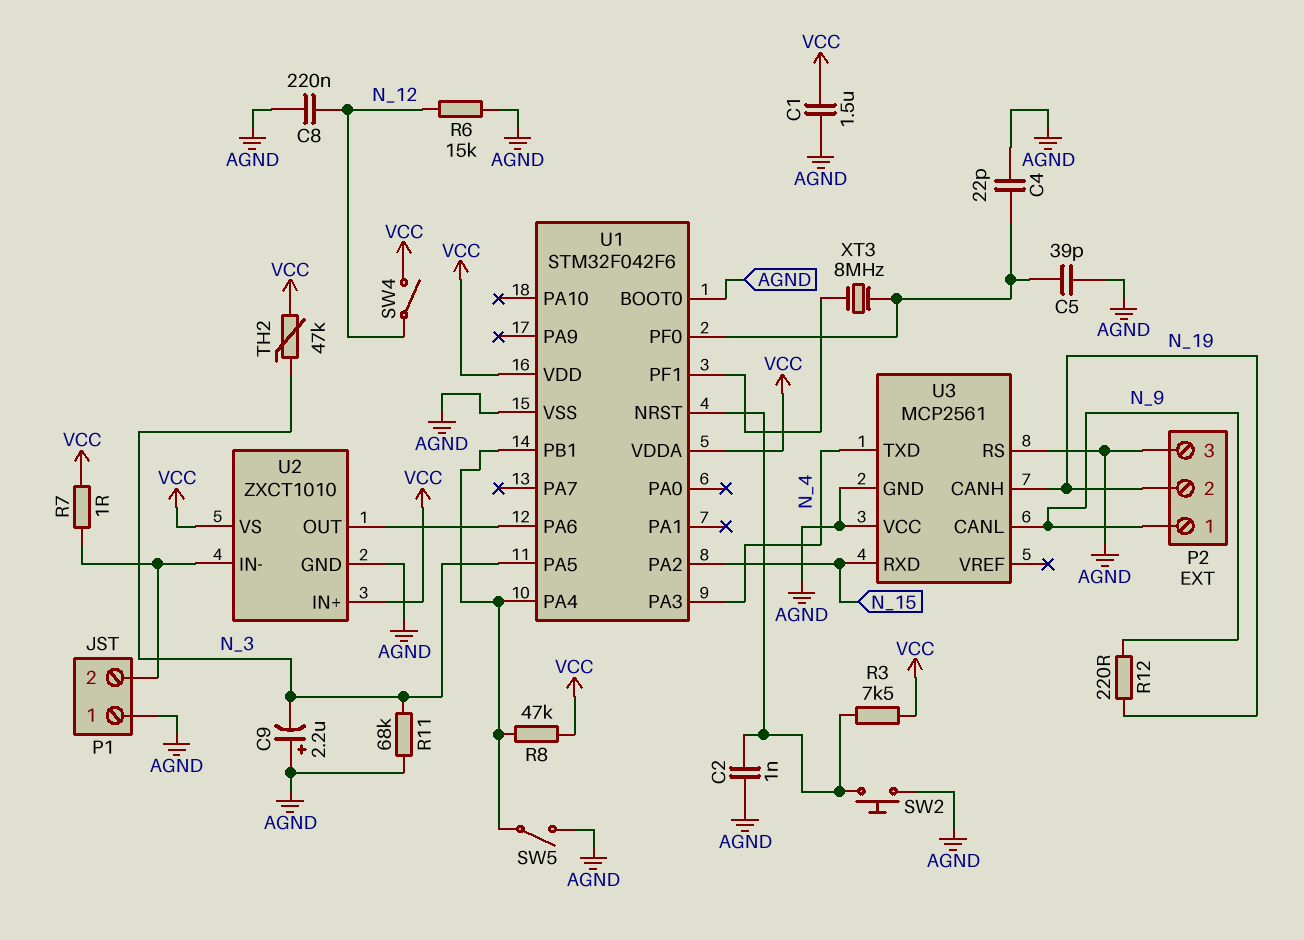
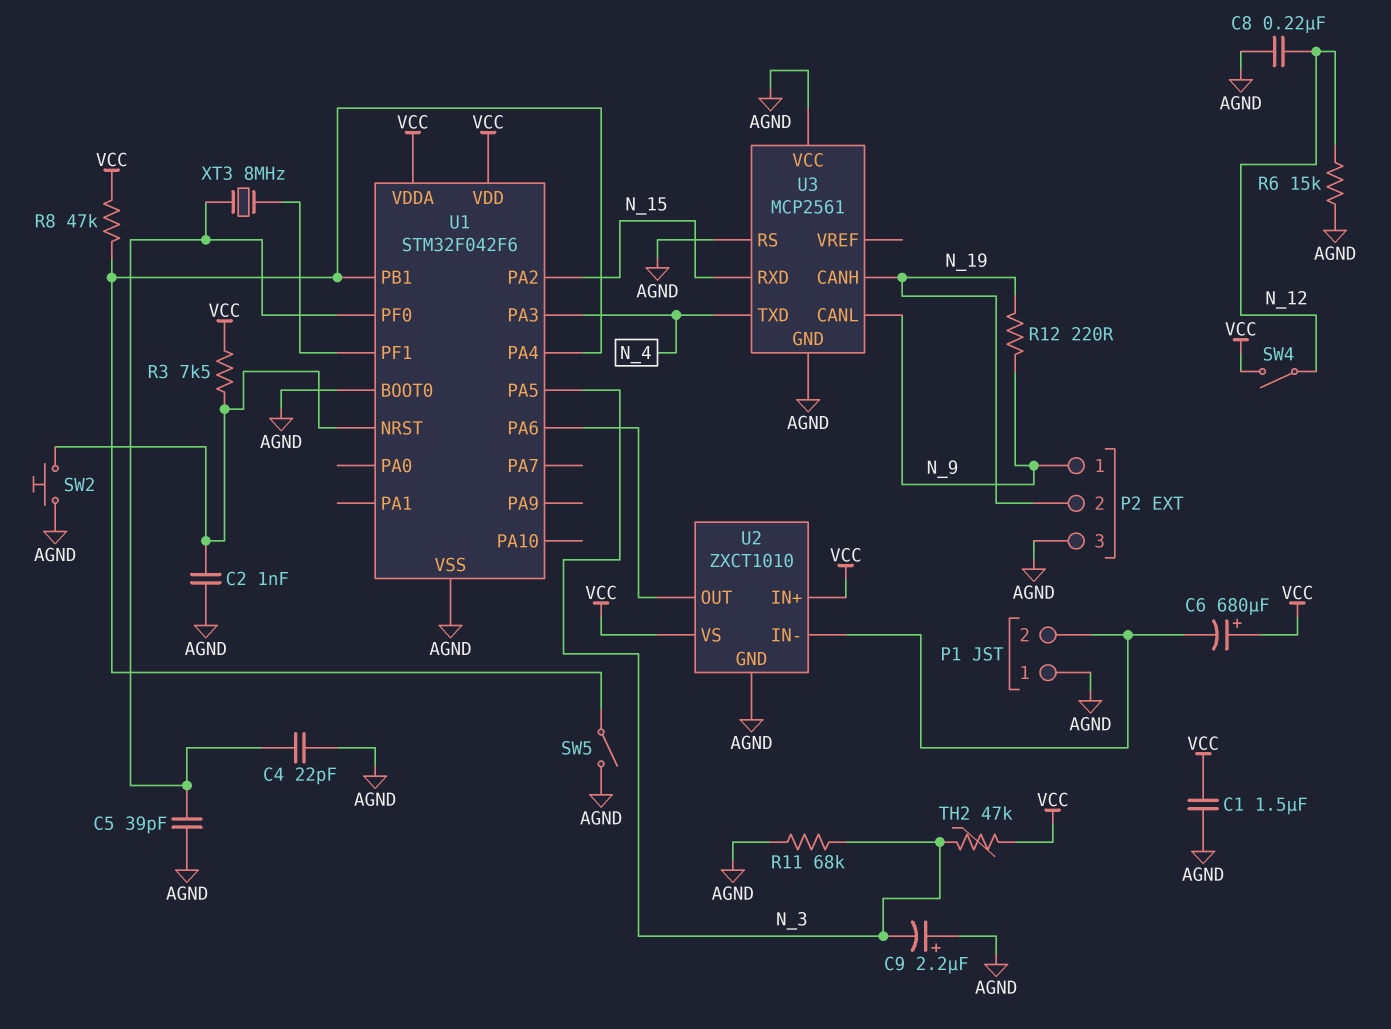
C6: none -> 680uF (plus VCC, minus P1/2)
R7: 1 (P1/2, VCC) -> none

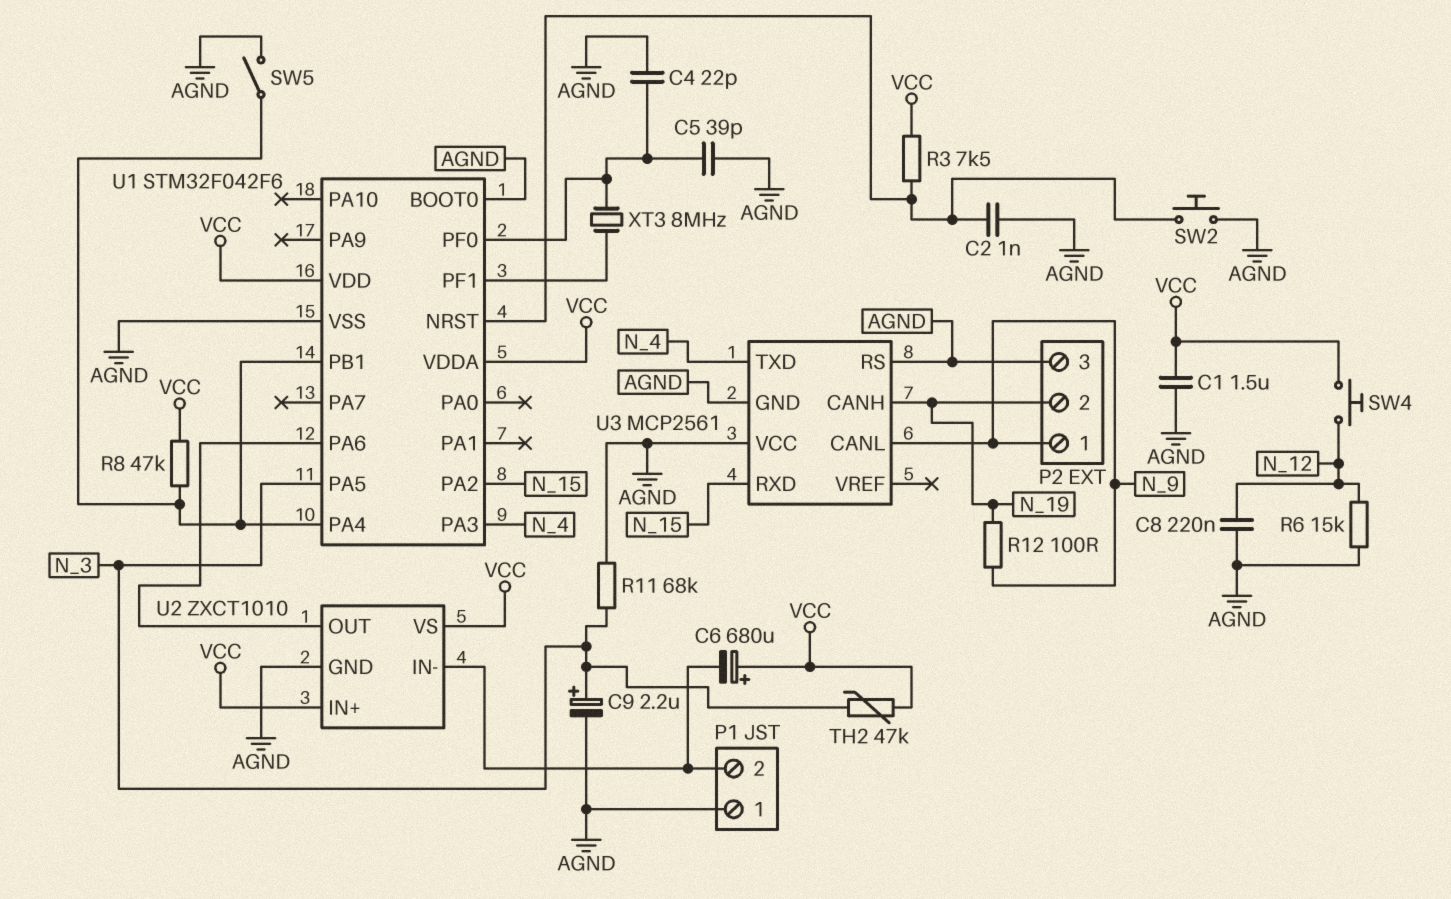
C9: 2.2uF (plus AGND, minus N_3) -> 2.2uF (plus N_3, minus AGND)
R12: 220 (N_9, N_19) -> 100 (N_9, N_19)
SW4: switch (N_12, VCC) -> button (N_12, VCC)

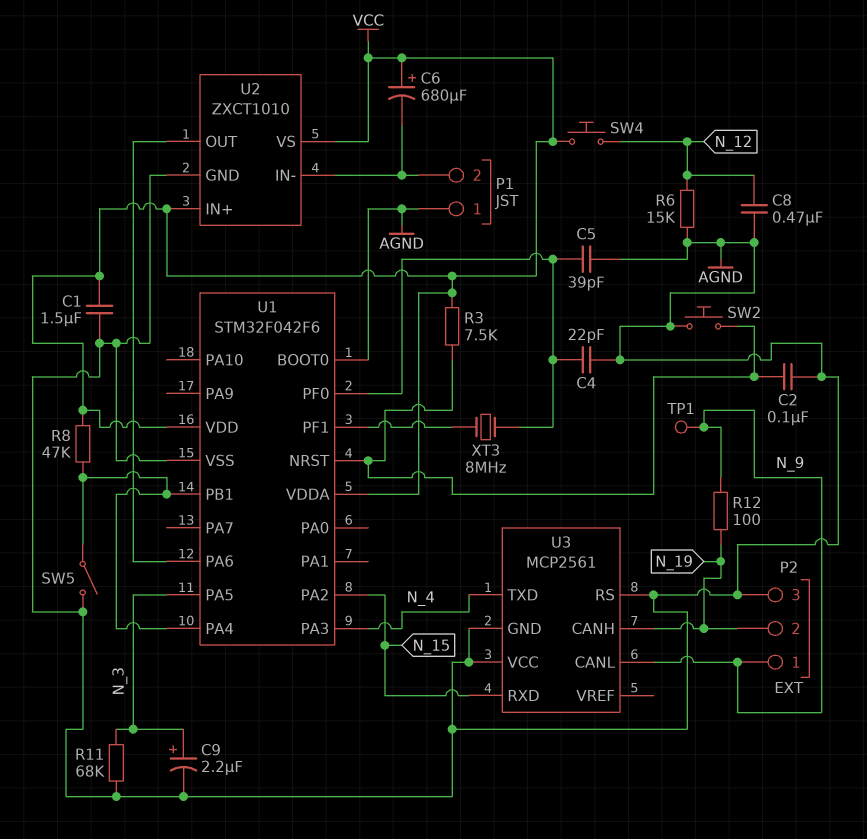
C2: 1nF (AGND, U1/NRST) -> 100nF (AGND, U1/NRST)
C8: 220nF (AGND, N_12) -> 470nF (AGND, N_12)
TH2: 47k (N_3, VCC) -> none
TP1: none -> test point (N_9)

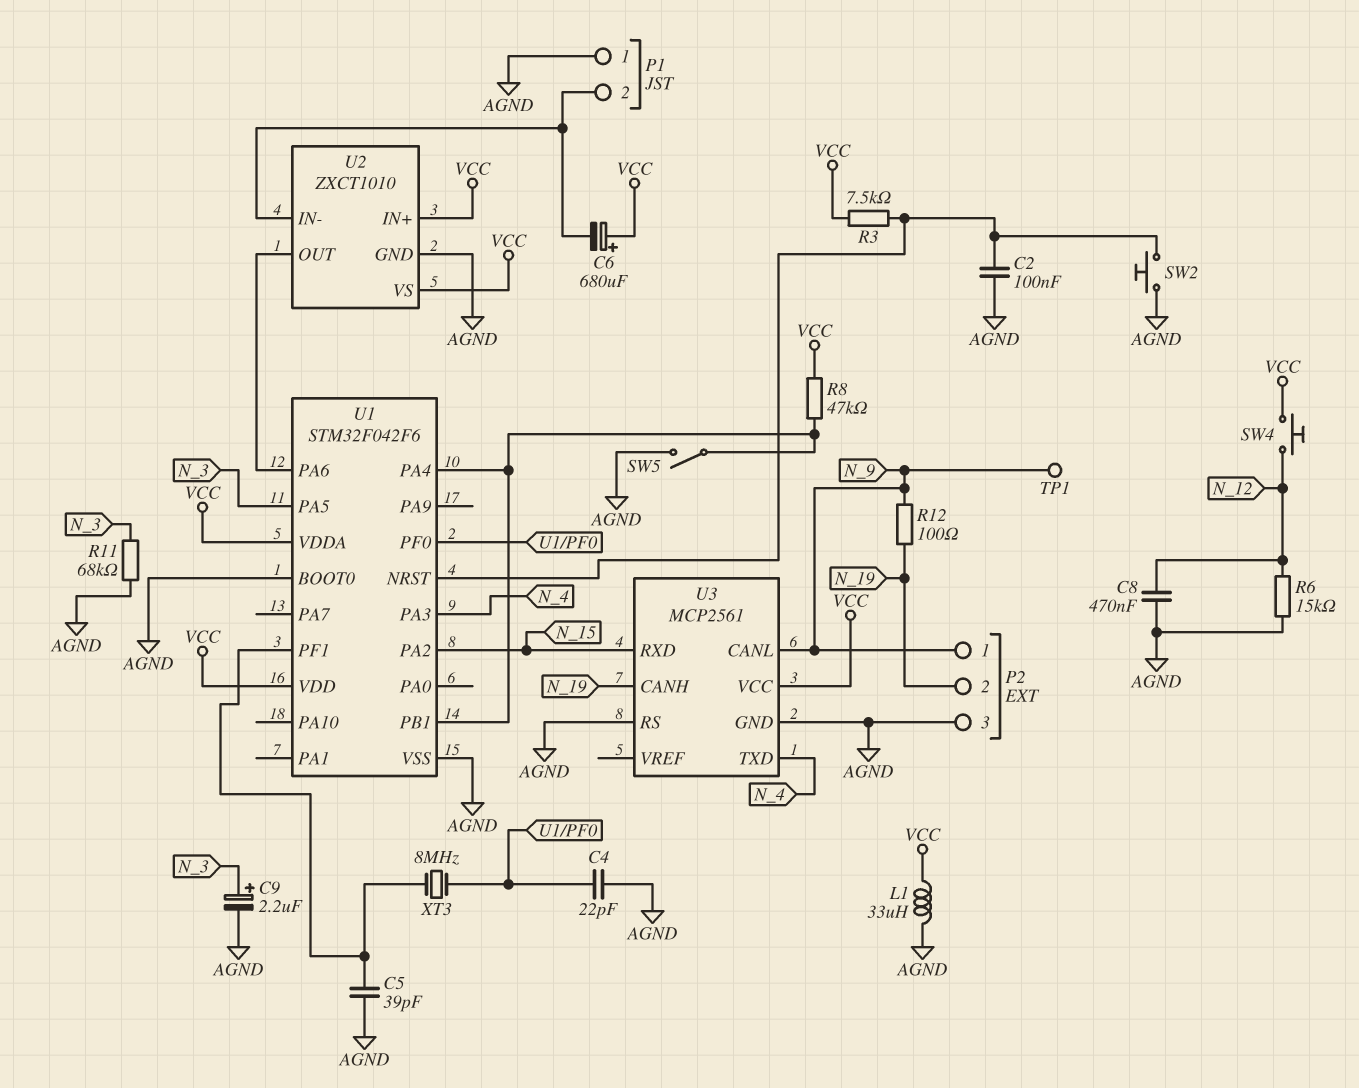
C1: 1.5uF (AGND, VCC) -> none
C5: 39pF (AGND, U1/PF0) -> 39pF (AGND, U1/PF1)
L1: none -> 33uH (AGND, VCC)
U3 pin VCC: AGND -> VCC

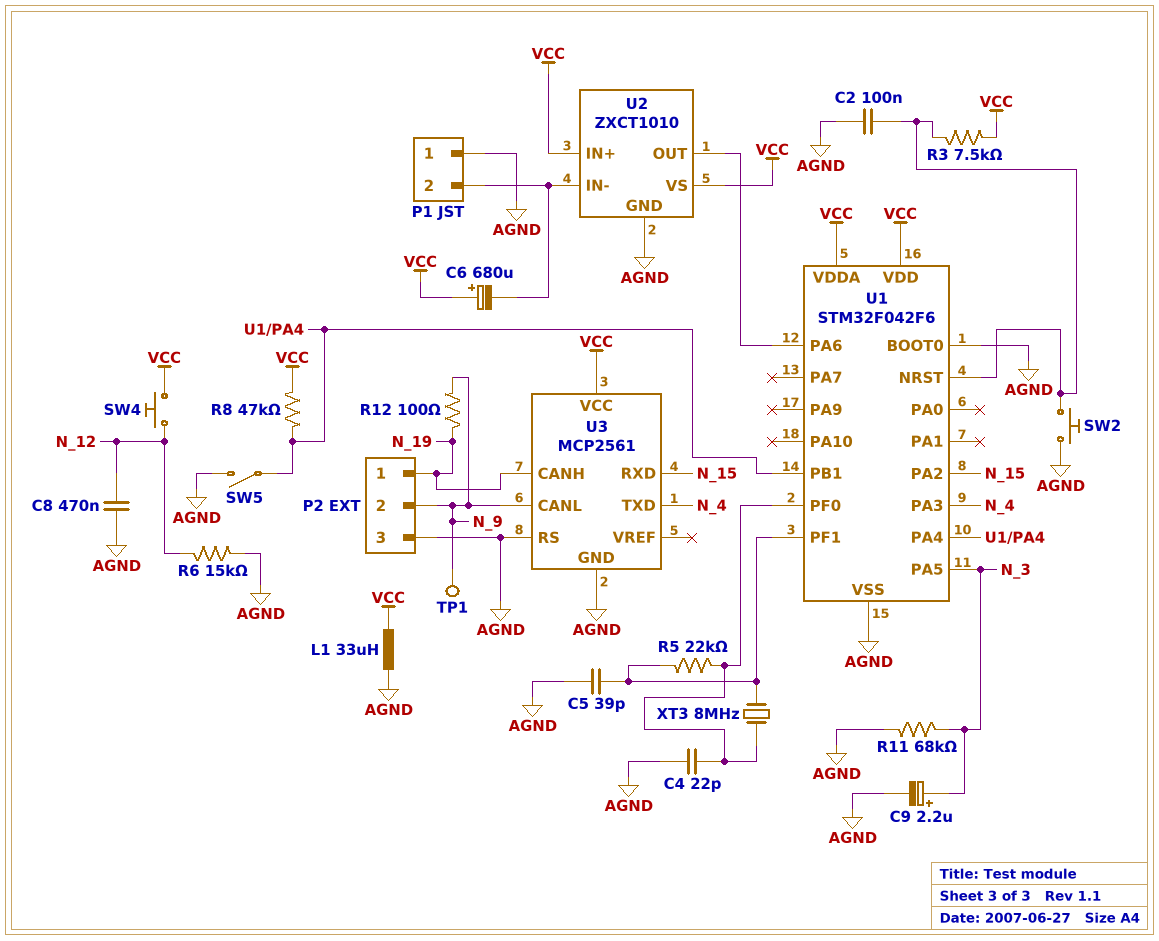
P2 pin 1: N_9 -> N_19
P2 pin 2: N_19 -> N_9
R5: none -> 22k (U1/PF0, U1/PF1)

